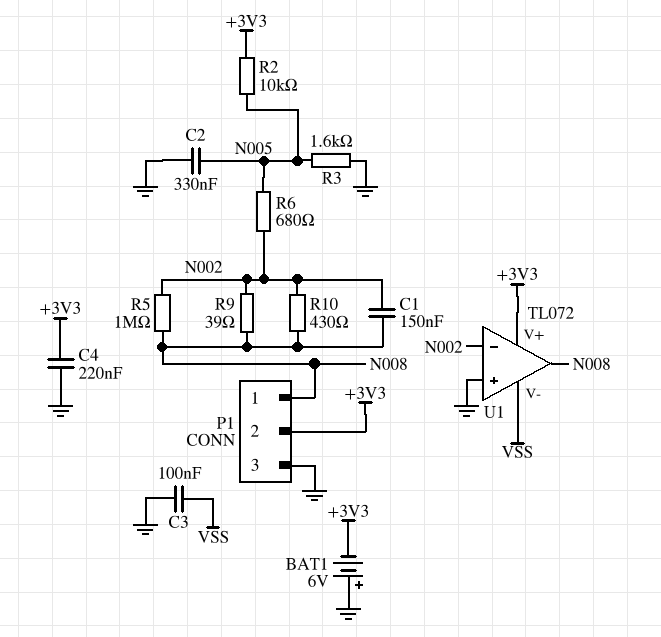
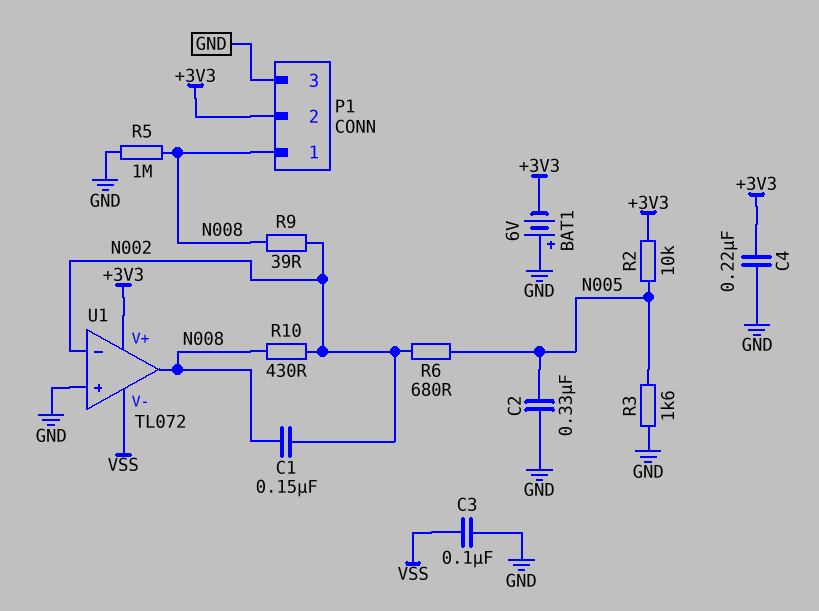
R5: 1M (N002, N008) -> 1M (GND, N008)

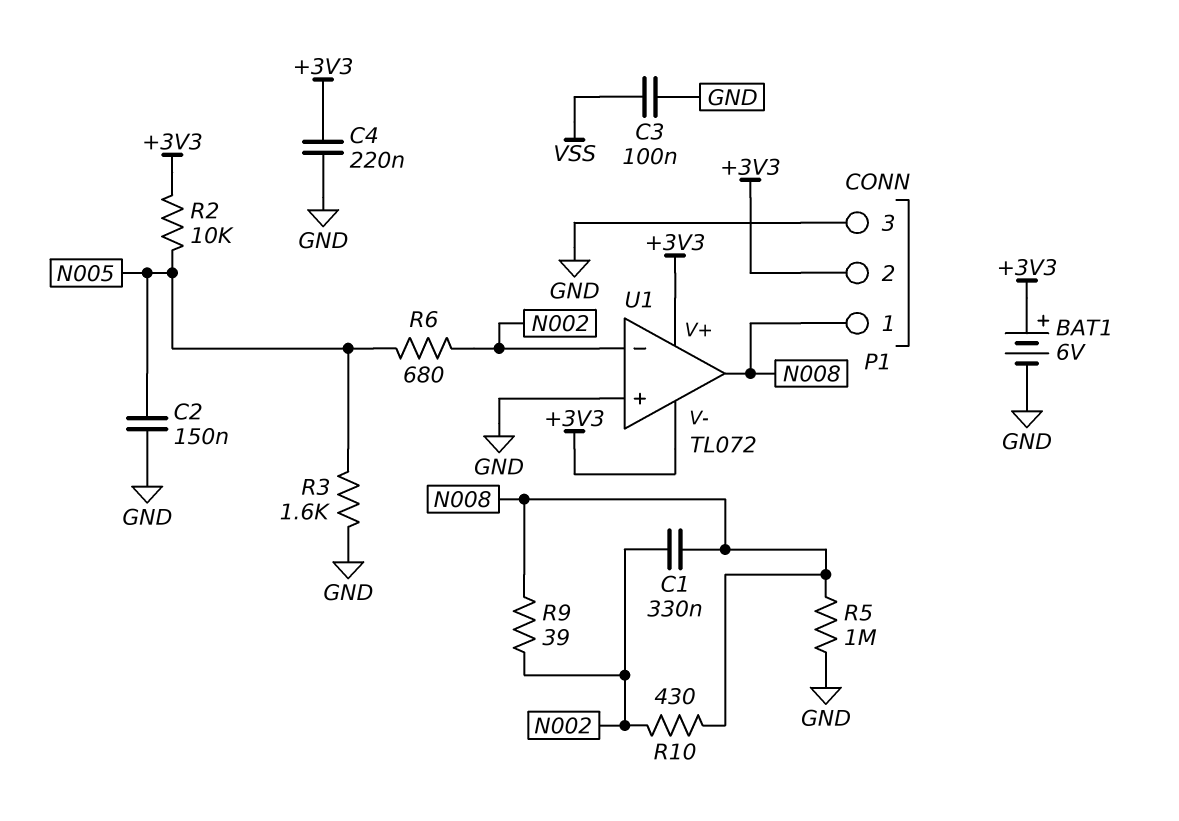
BAT1: 6V (plus GND, minus +3V3) -> 6V (plus +3V3, minus GND)
C1: 150nF (N002, N008) -> 330nF (N002, N008)
C2: 330nF (GND, N005) -> 150nF (GND, N005)
U1 pin V-: VSS -> +3V3

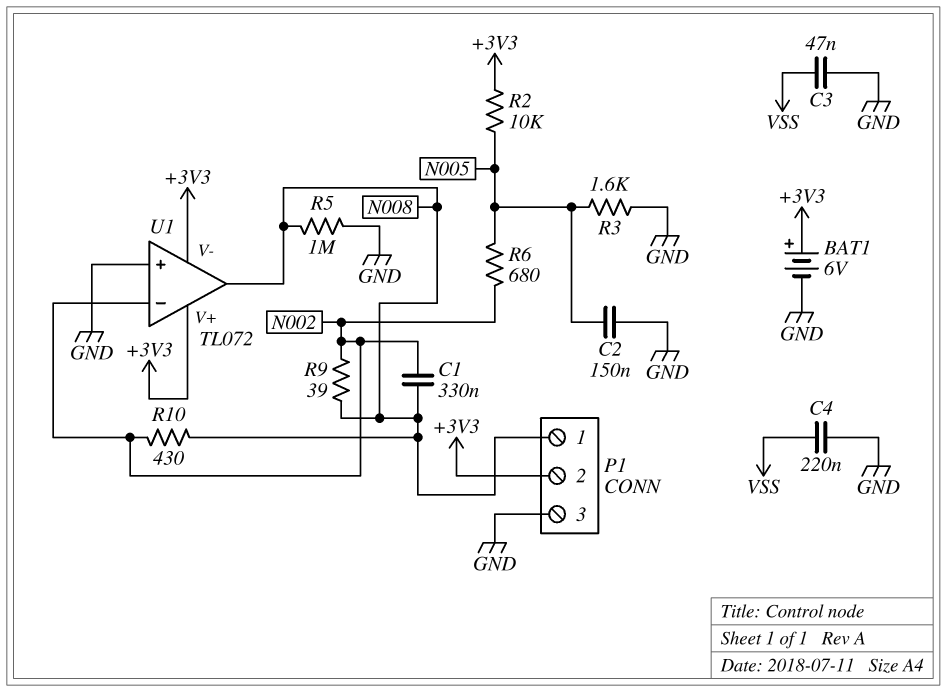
C3: 100nF (GND, VSS) -> 47nF (GND, VSS)
C4: 220nF (+3V3, GND) -> 220nF (GND, VSS)

